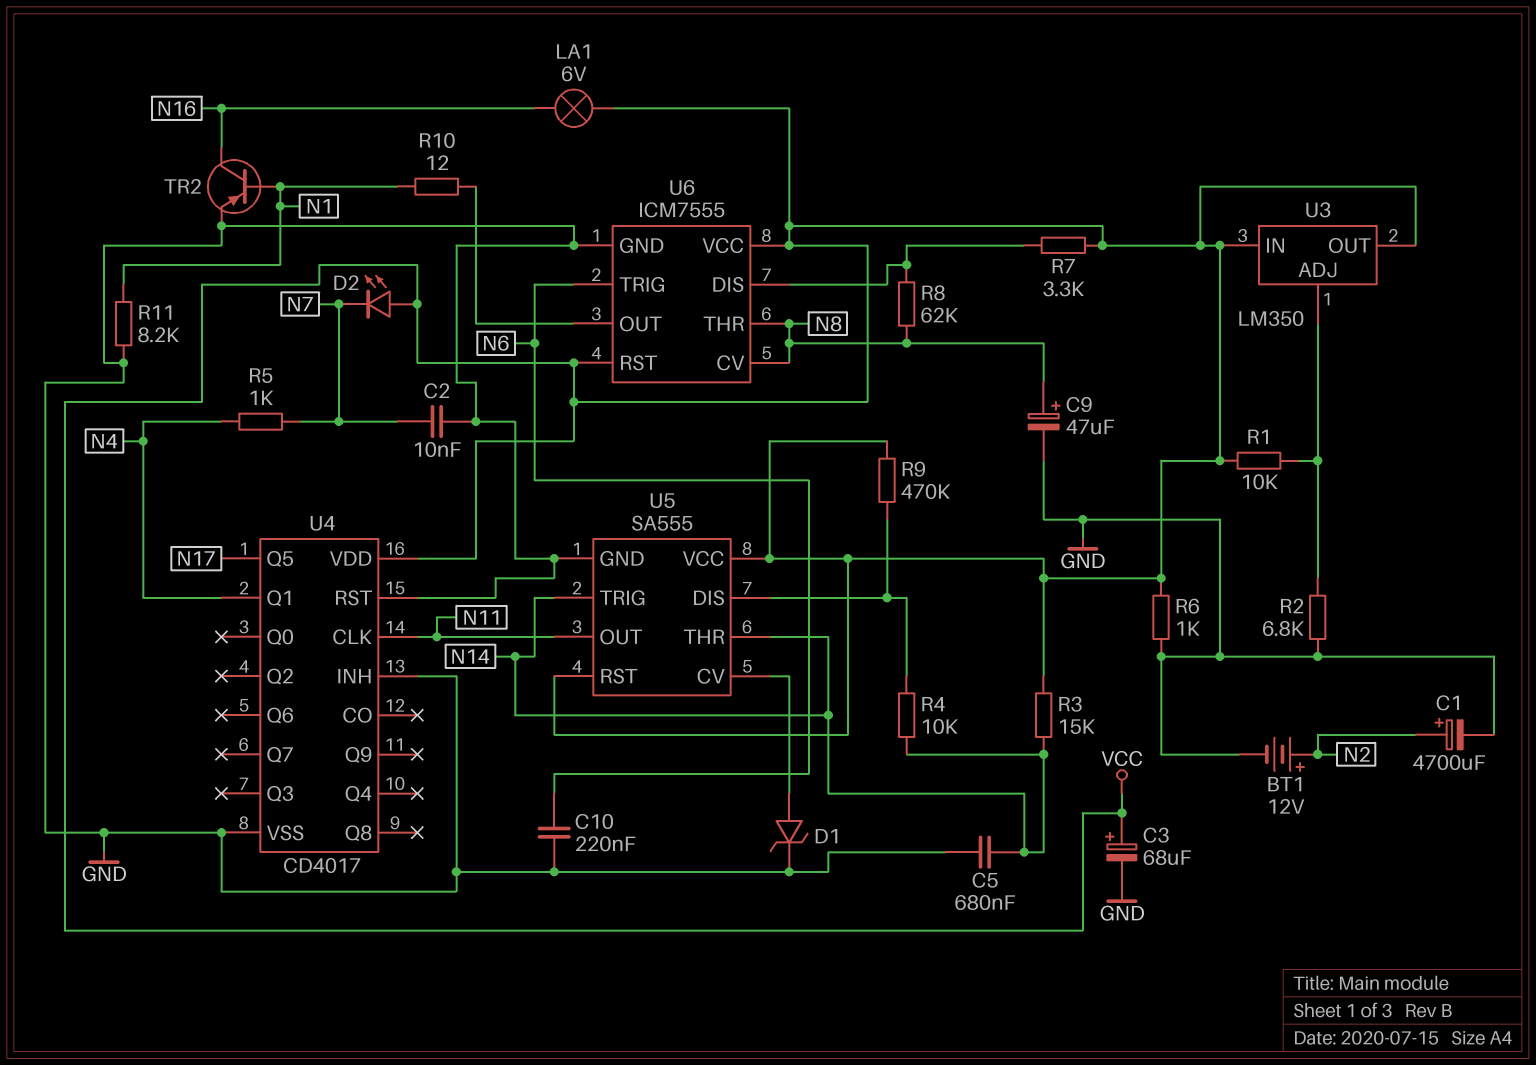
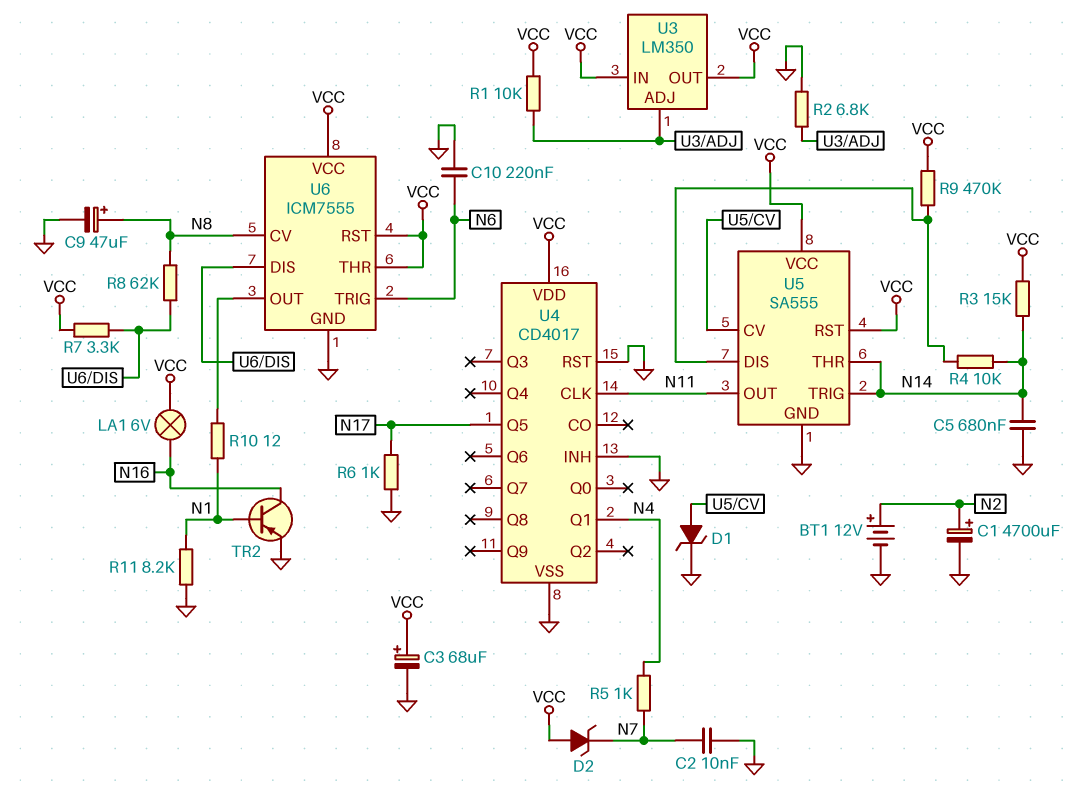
D2: LED (A VCC, K N7) -> zener (A VCC, K N7)
R6: 1k (GND, VCC) -> 1k (GND, N17)
U6 pin THR: N8 -> VCC

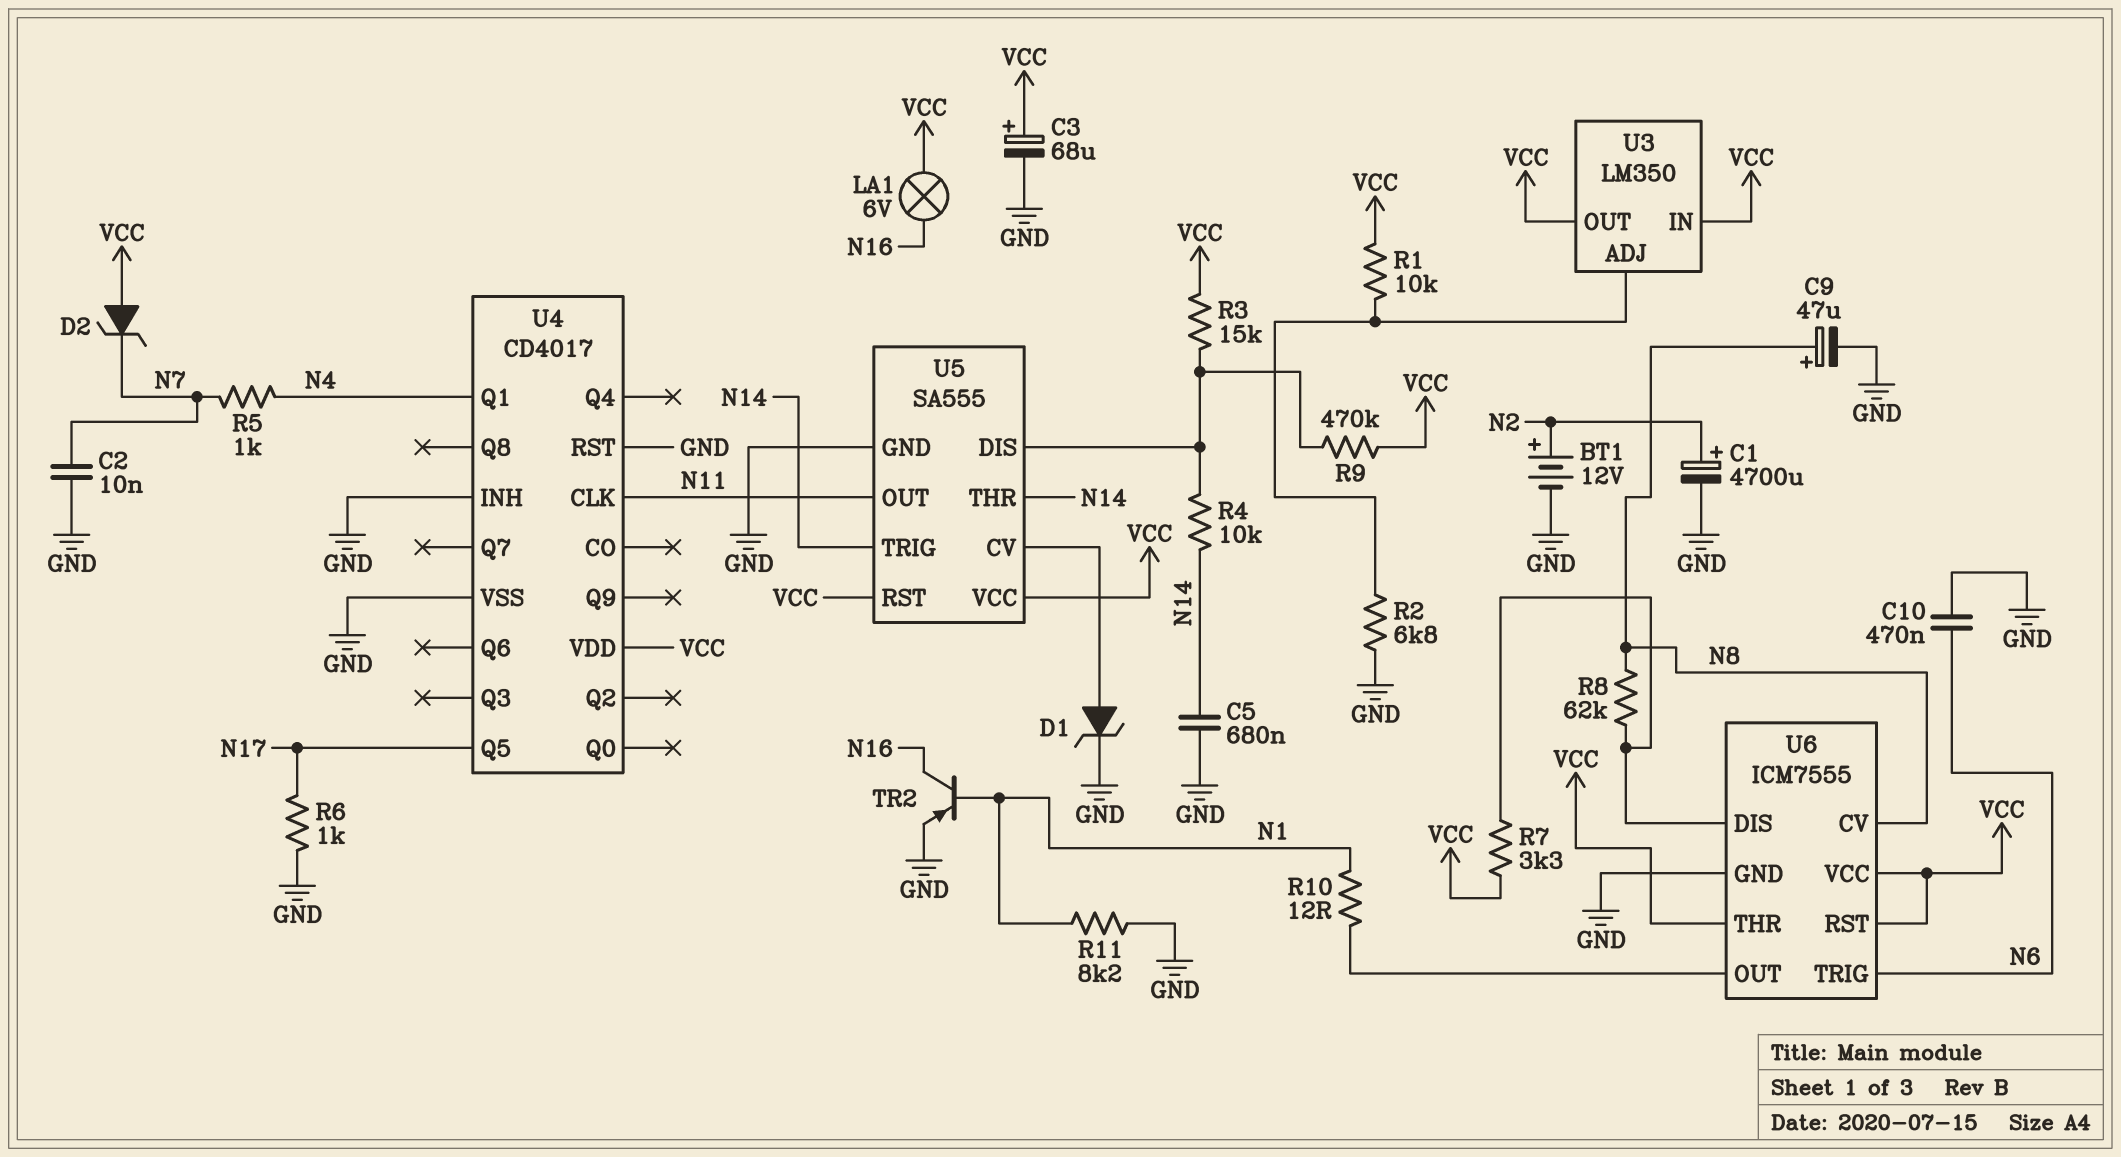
C10: 220nF (GND, N6) -> 470nF (GND, N6)
R3: 15k (N14, VCC) -> 15k (U5/DIS, VCC)

